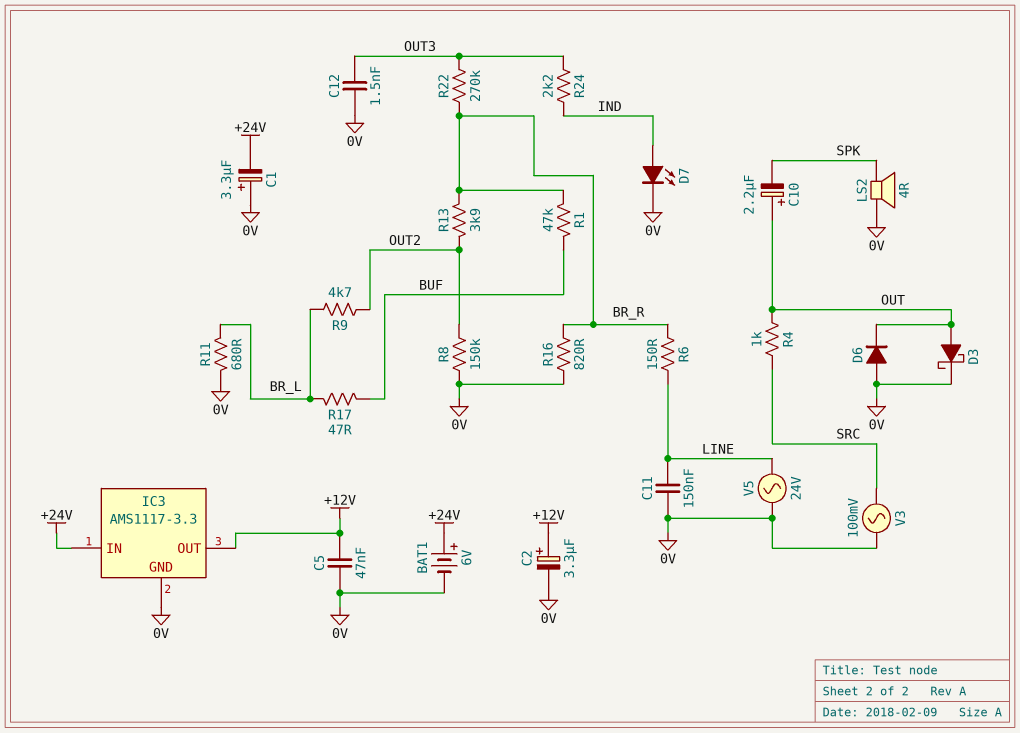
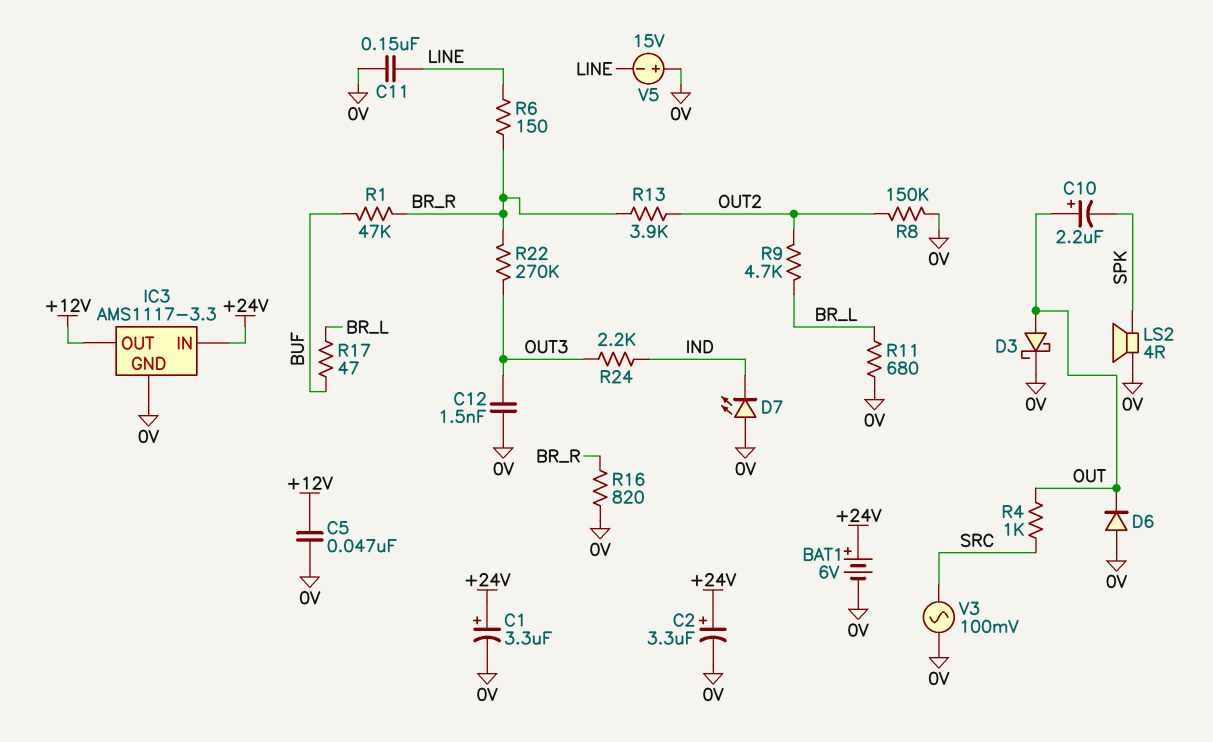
C1: 3.3uF (plus 0V, minus +24V) -> 3.3uF (plus +24V, minus 0V)
C2: 3.3uF (plus +12V, minus 0V) -> 3.3uF (plus +24V, minus 0V)
D7: LED (A IND, K 0V) -> LED (A 0V, K IND)
V5: AC 24V (0V, LINE) -> 15V (plus 0V, minus LINE)

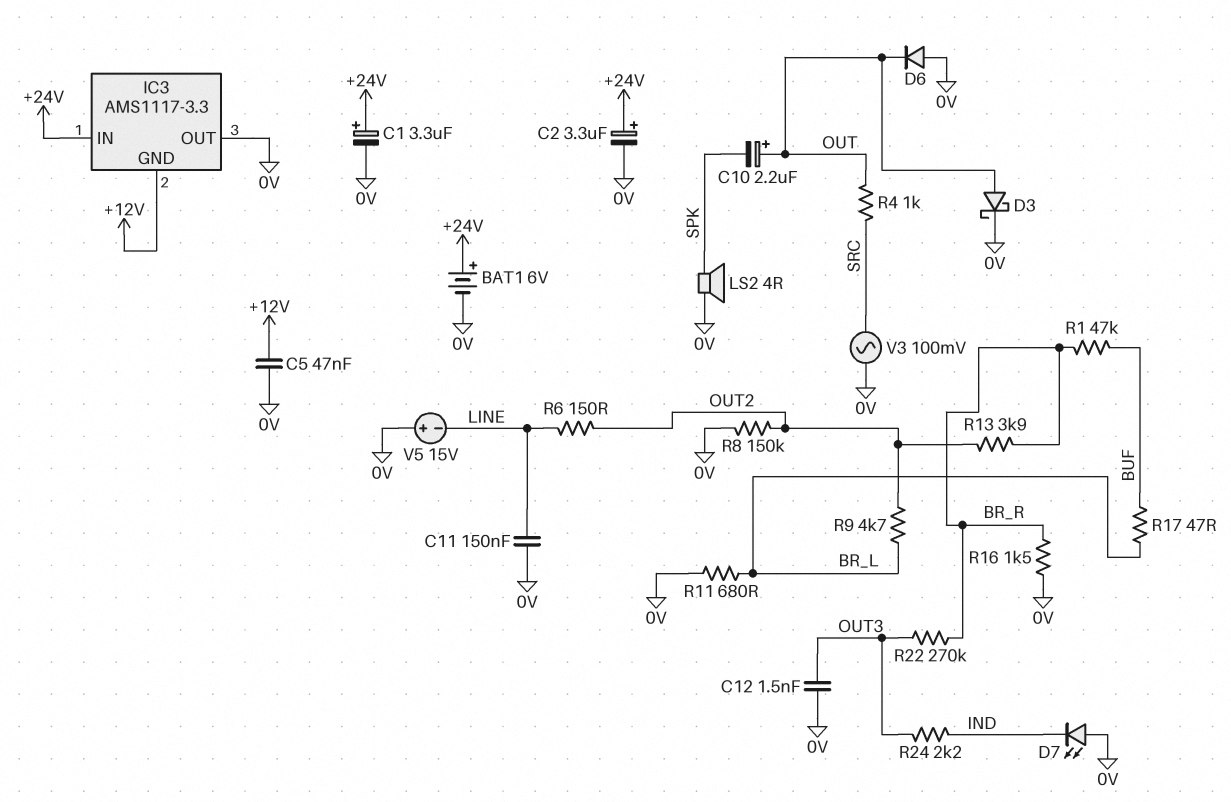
IC3 pin GND: 0V -> +12V
IC3 pin OUT: +12V -> 0V
R6: 150 (BR_R, LINE) -> 150 (LINE, OUT2)
R16: 820 (0V, BR_R) -> 1.5k (0V, BR_R)

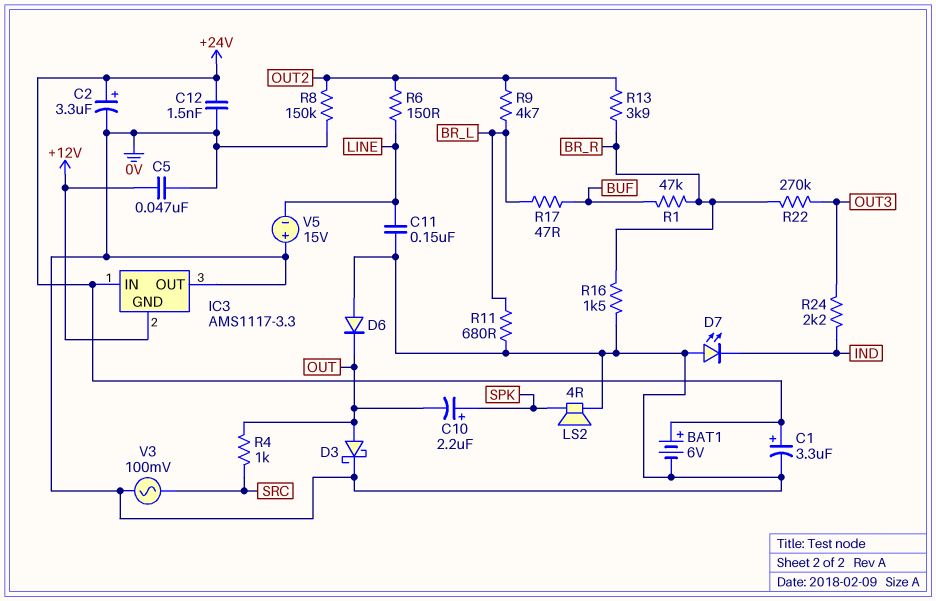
C10: 2.2uF (plus OUT, minus SPK) -> 2.2uF (plus SPK, minus OUT)
C12: 1.5nF (0V, OUT3) -> 1.5nF (+24V, 0V)

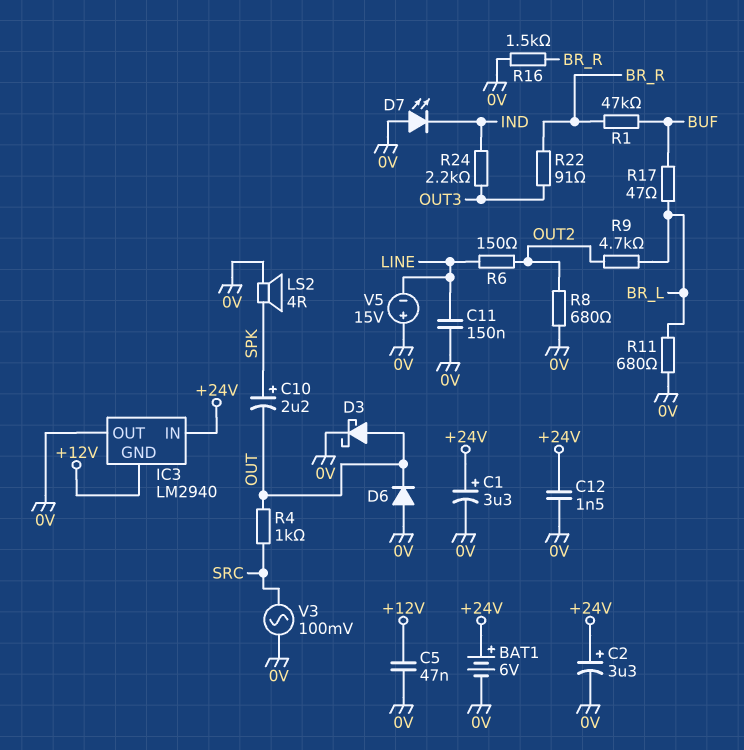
IC3: AMS1117-3.3 -> LM2940
R8: 150k (0V, OUT2) -> 680 (0V, OUT2)
R13: 3.9k (BR_R, OUT2) -> none
R22: 270k (BR_R, OUT3) -> 91 (BR_R, OUT3)

